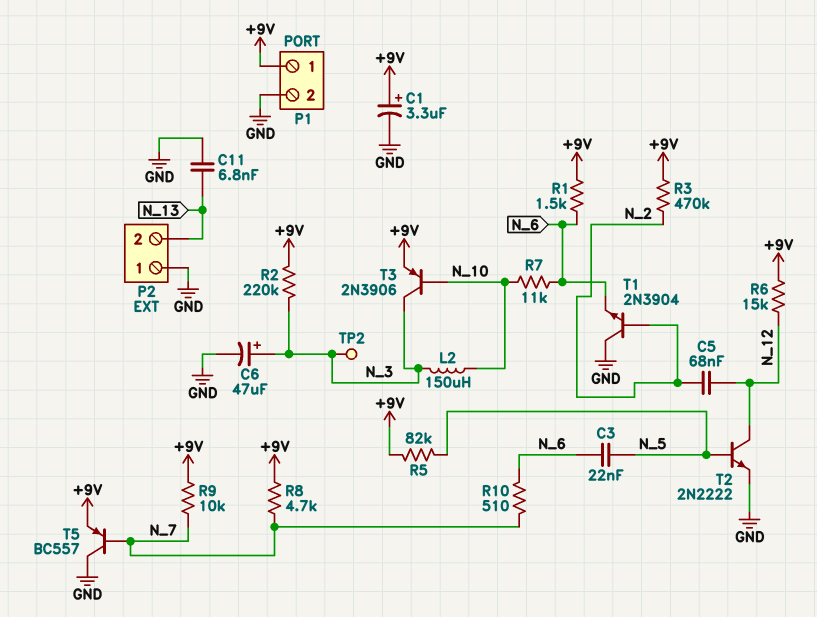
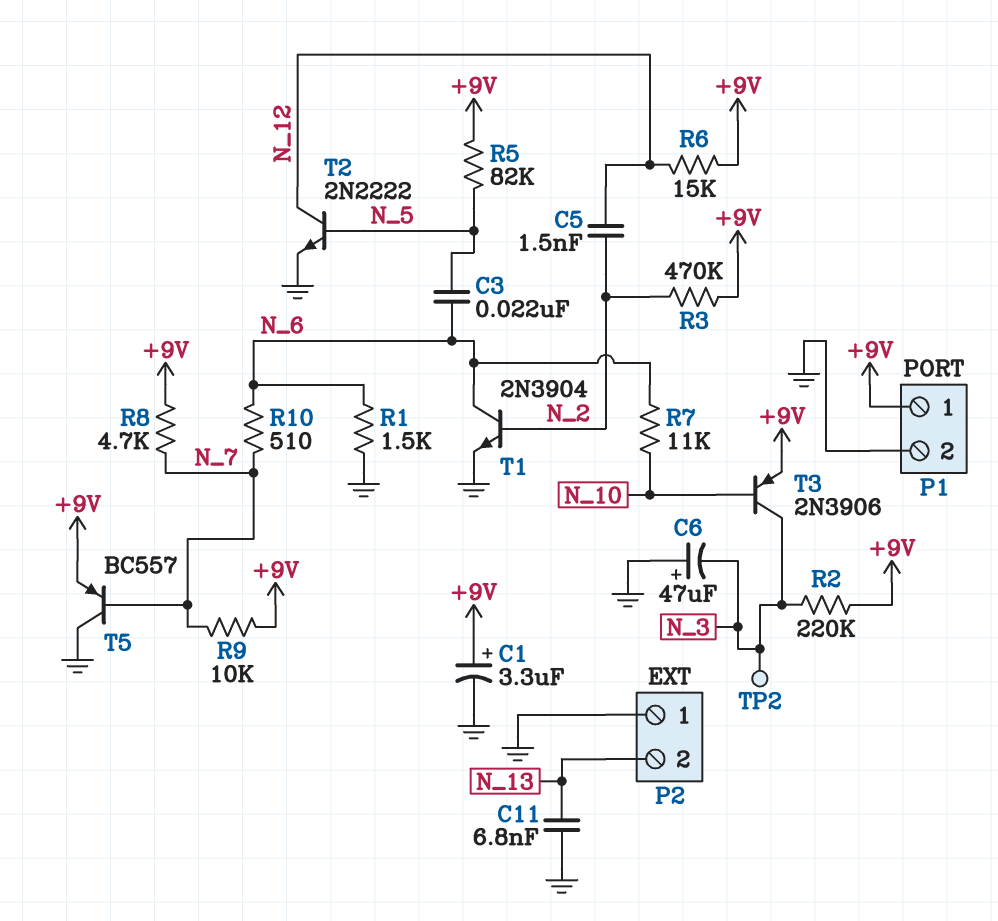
C5: 68nF (N_2, N_12) -> 1.5nF (N_2, N_12)
C6: 47uF (plus N_3, minus GND) -> 47uF (plus GND, minus N_3)
L2: 150uH (N_3, N_10) -> none
R1: 1.5k (+9V, N_6) -> 1.5k (GND, N_6)
T1: NPN 2N3904 (B N_2, C GND, E N_6) -> NPN 2N3904 (B N_2, C N_6, E GND)

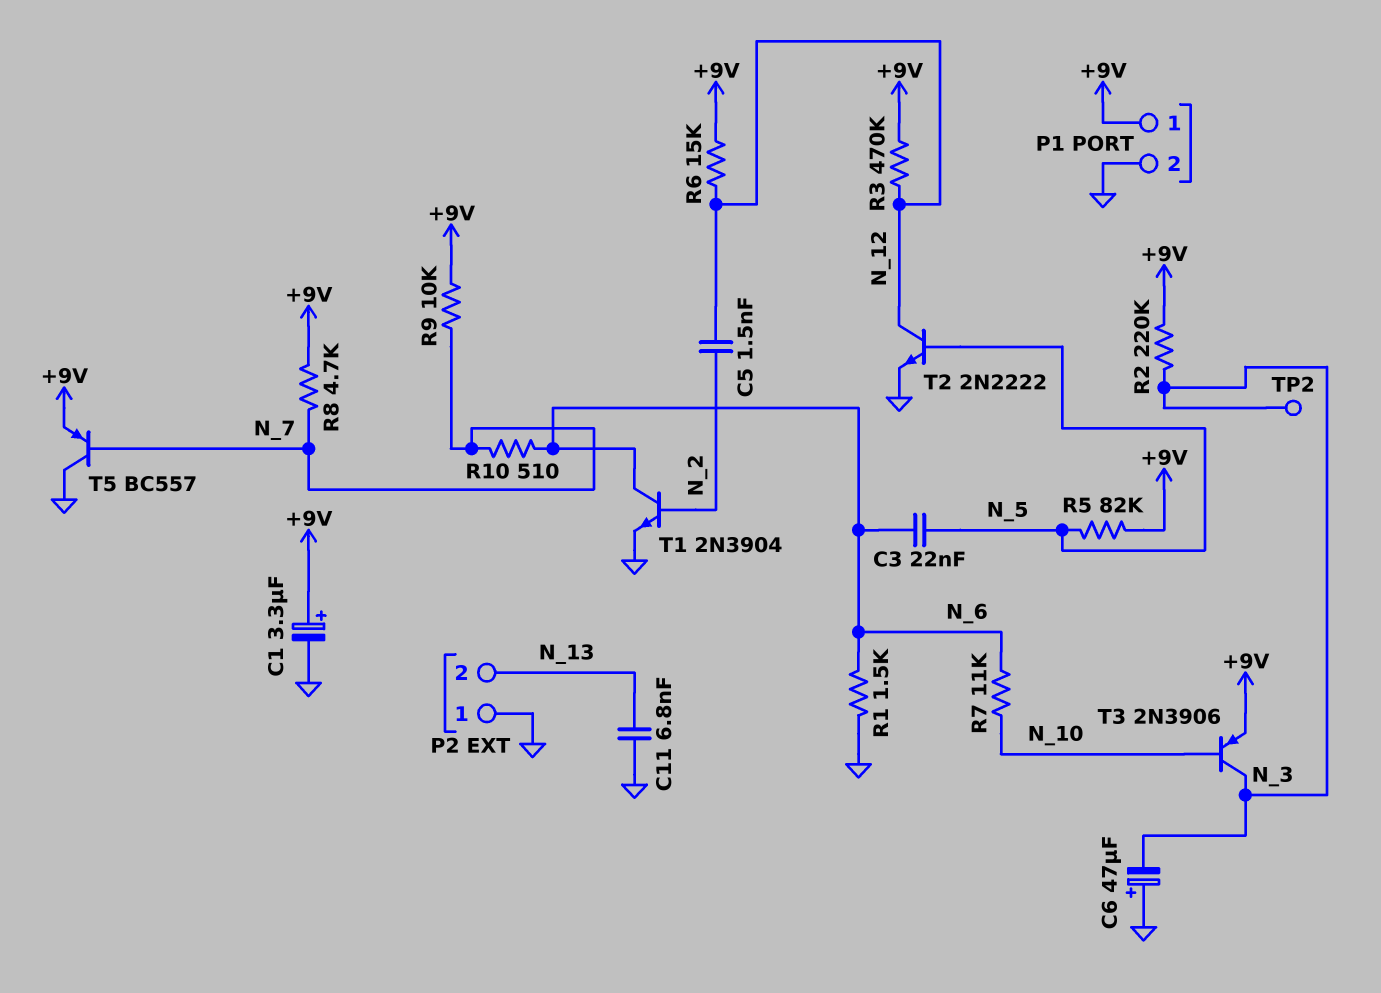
R3: 470k (+9V, N_2) -> 470k (+9V, N_12)

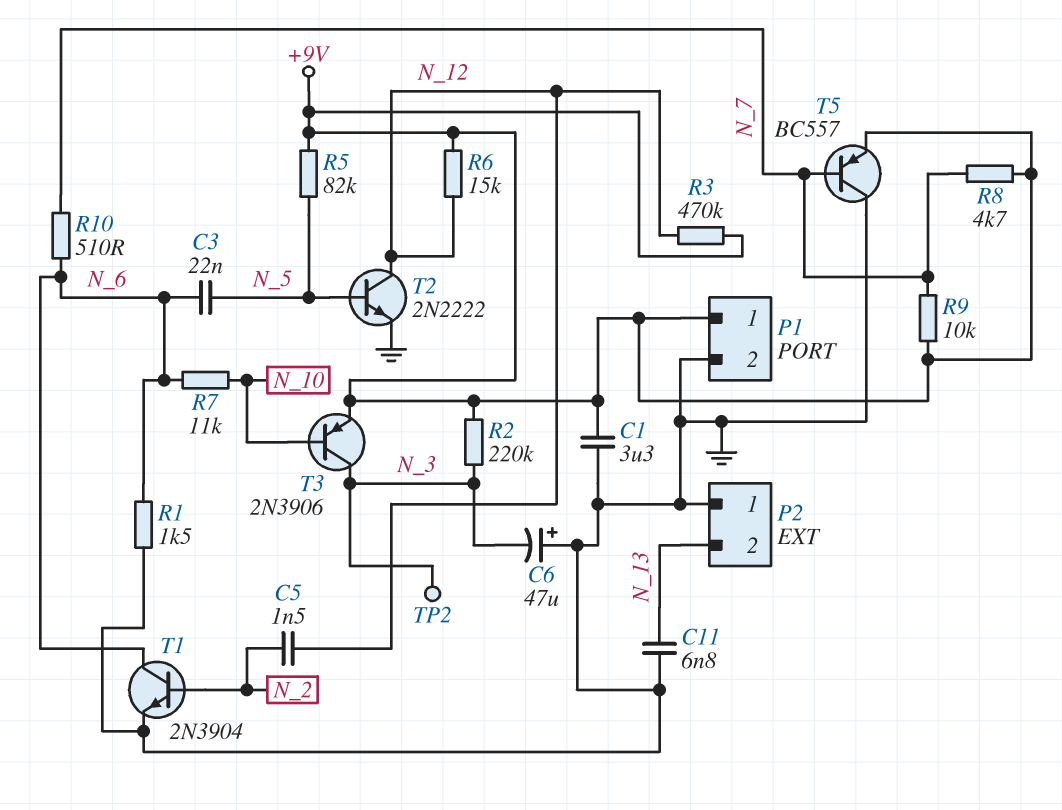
C1: 3.3uF (plus +9V, minus GND) -> 3.3uF (+9V, GND)

